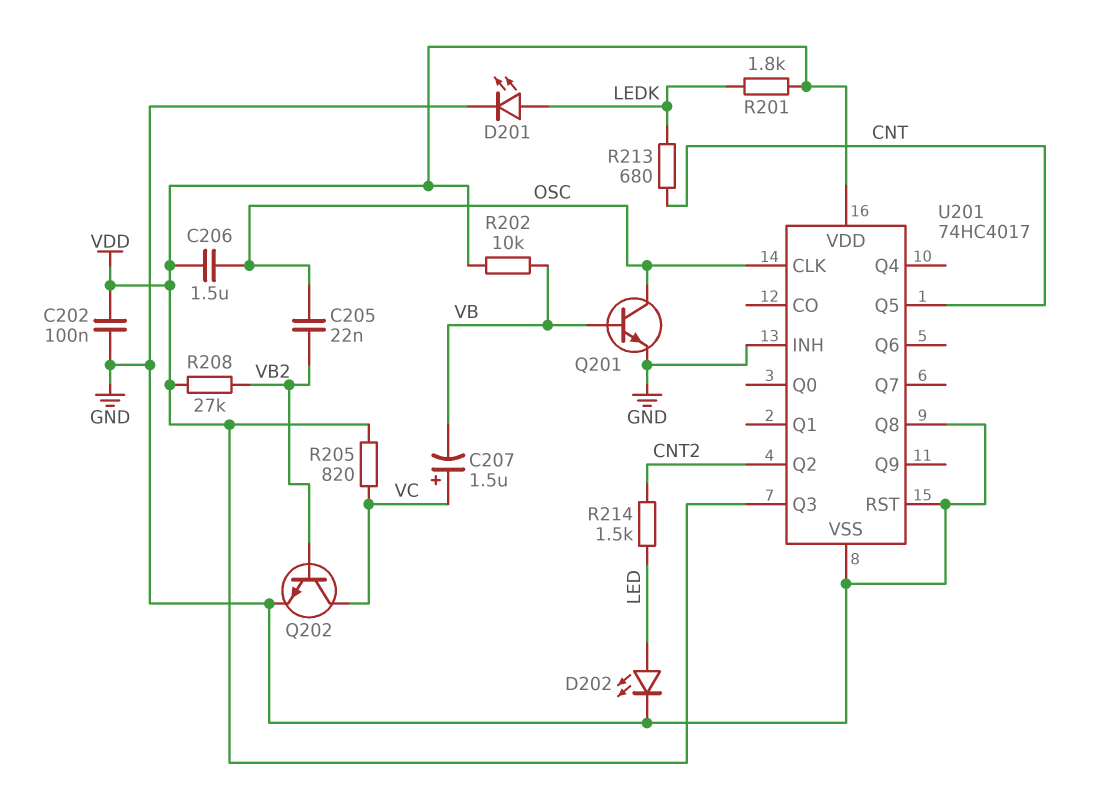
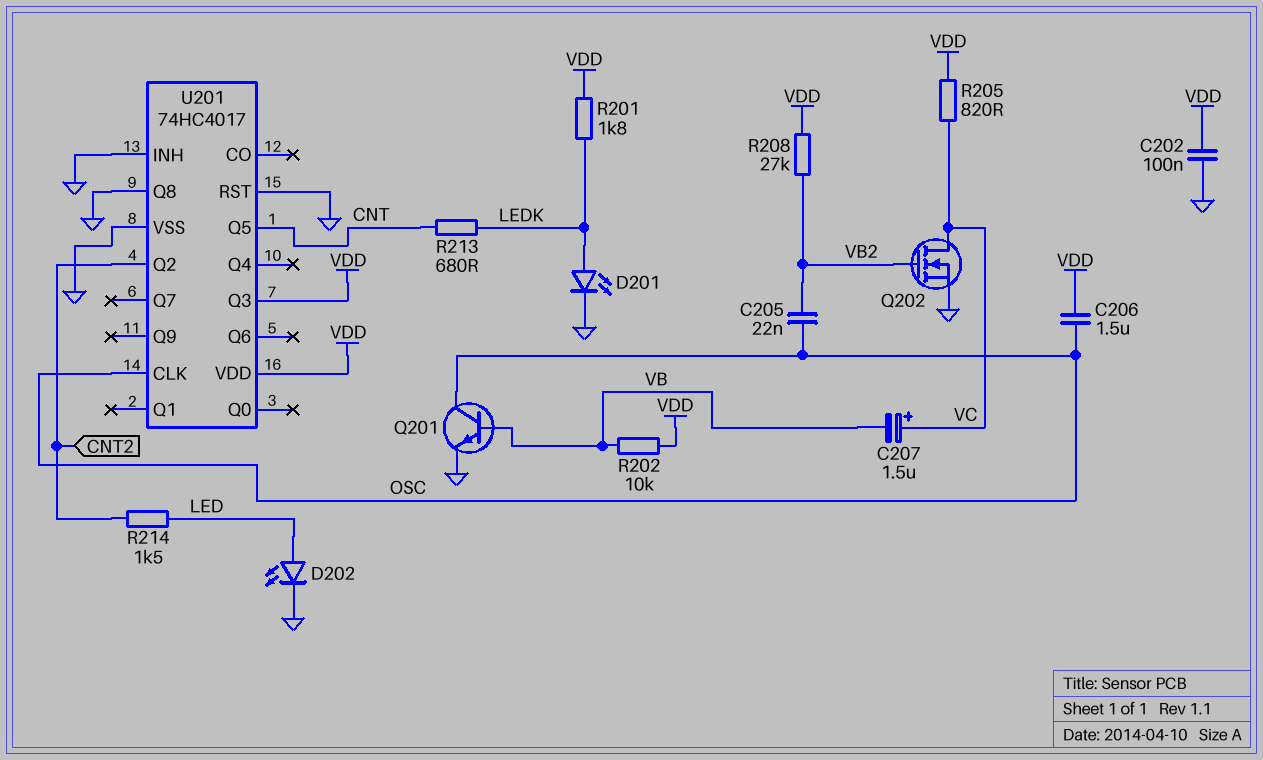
Q202: NPN (B VB2, C VC, E GND) -> NMOS (G VB2, D VC, S GND)

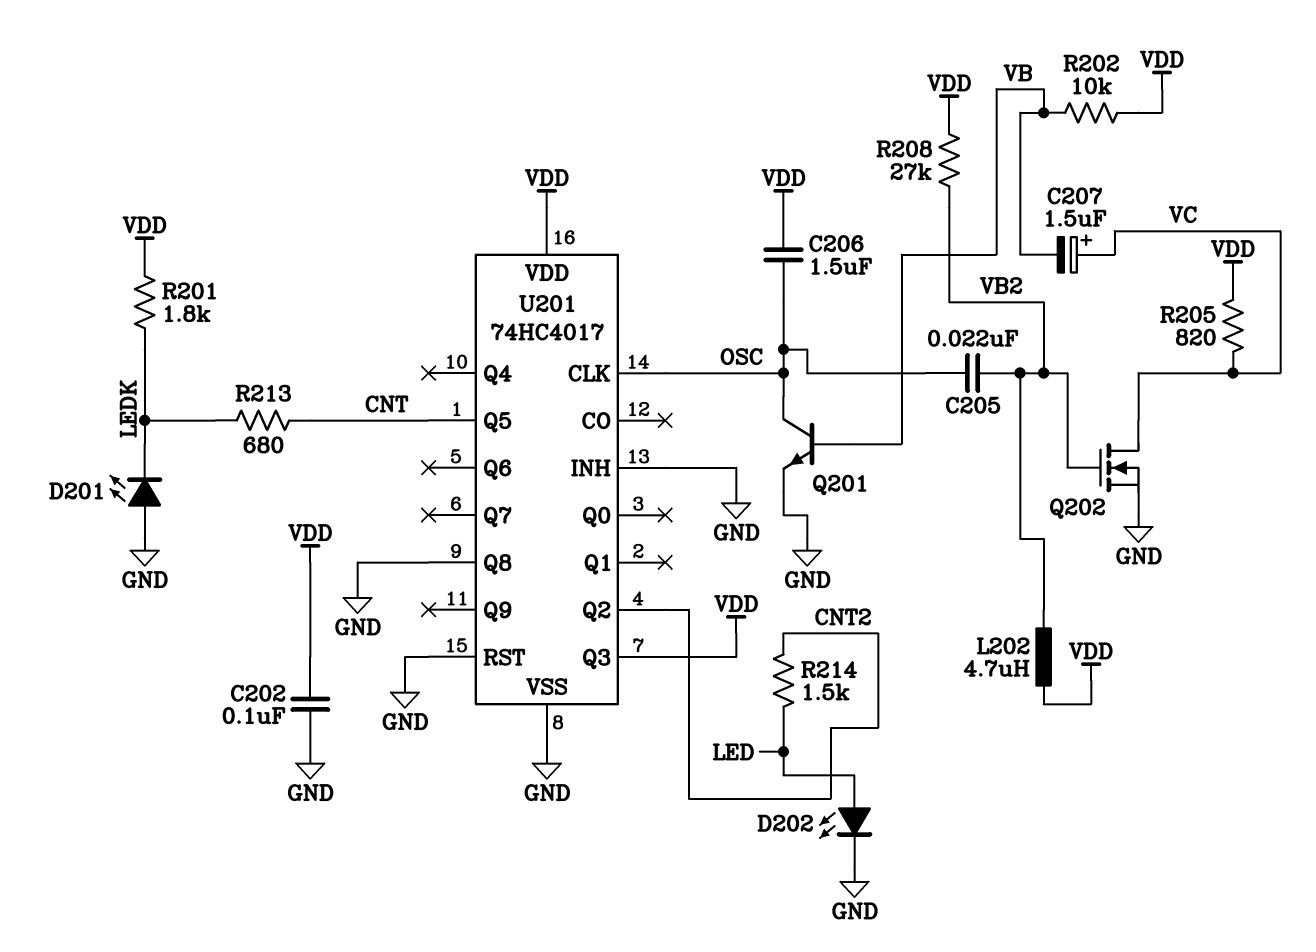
D201: LED (A LEDK, K GND) -> LED (A GND, K LEDK)
L202: none -> 4.7uH (VB2, VDD)

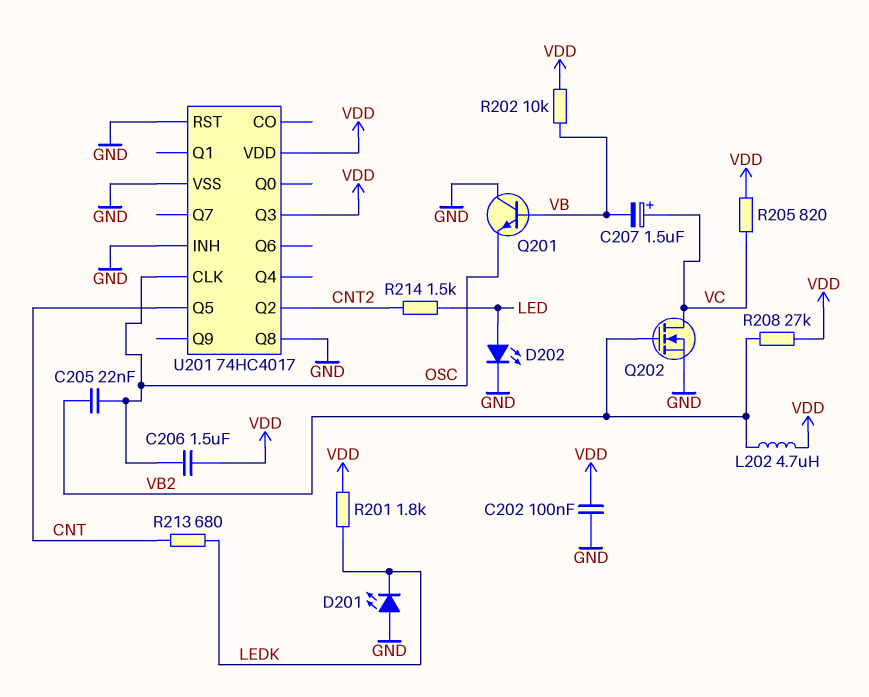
Q201: NPN (B VB, C OSC, E GND) -> NPN (B VB, C GND, E OSC)

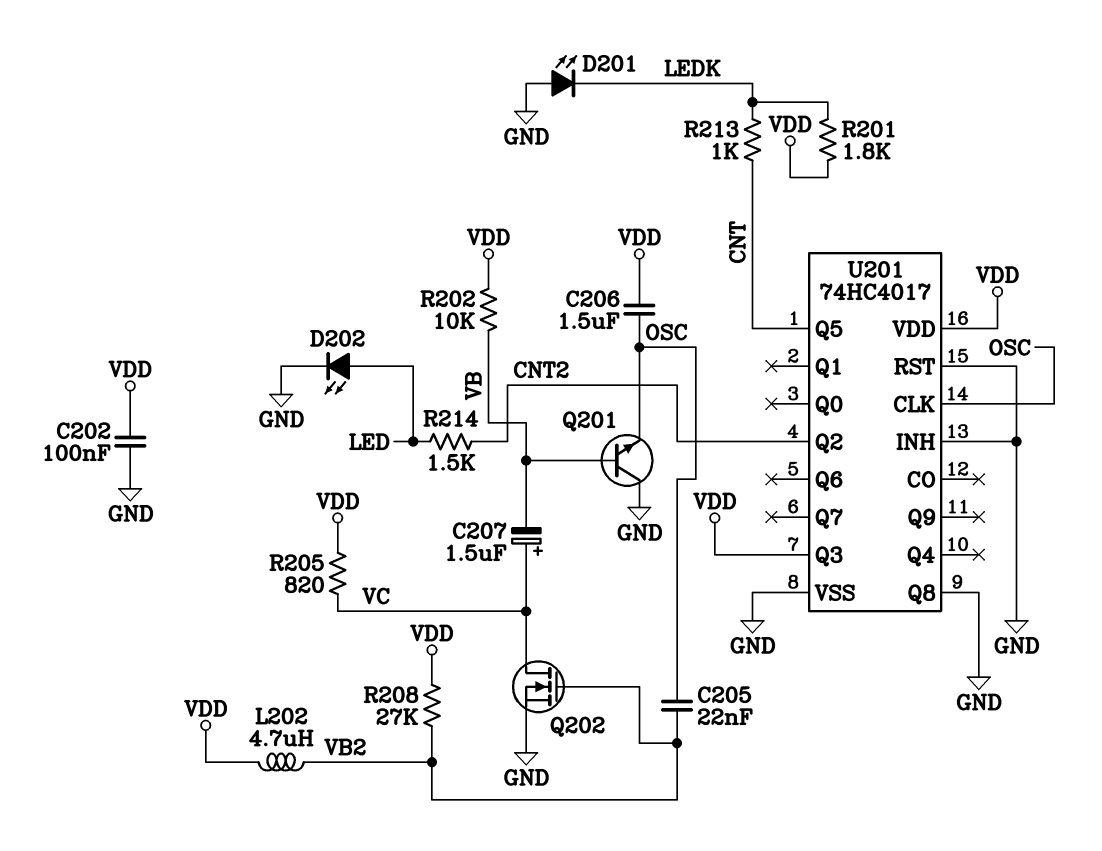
R213: 680 (CNT, LEDK) -> 1k (CNT, LEDK)

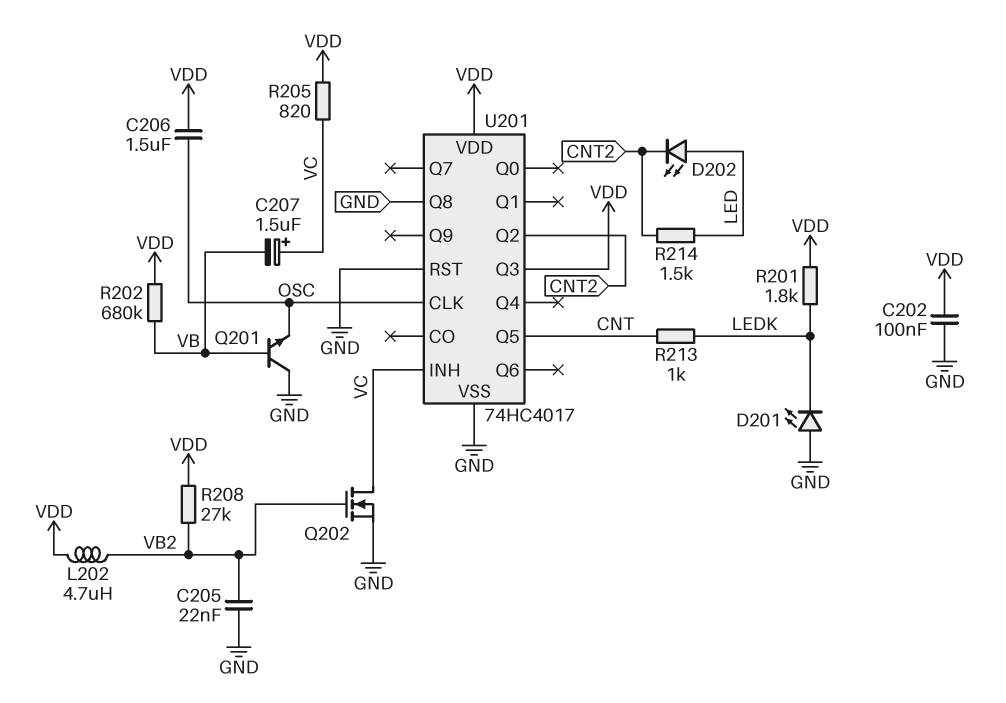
C205: 22nF (OSC, VB2) -> 22nF (GND, VB2)
D202: LED (A LED, K GND) -> LED (A LED, K CNT2)
R202: 10k (VB, VDD) -> 680k (VB, VDD)
U201 pin INH: GND -> VC

